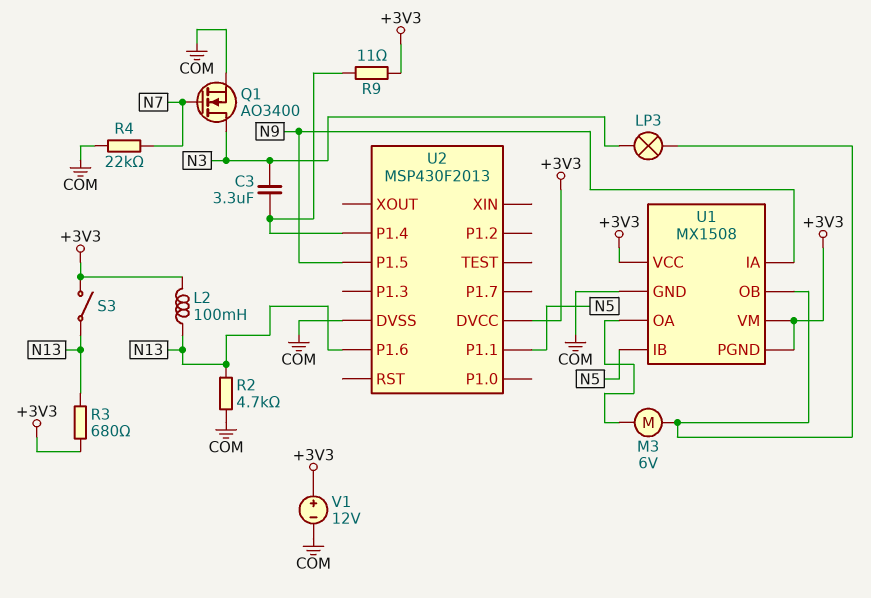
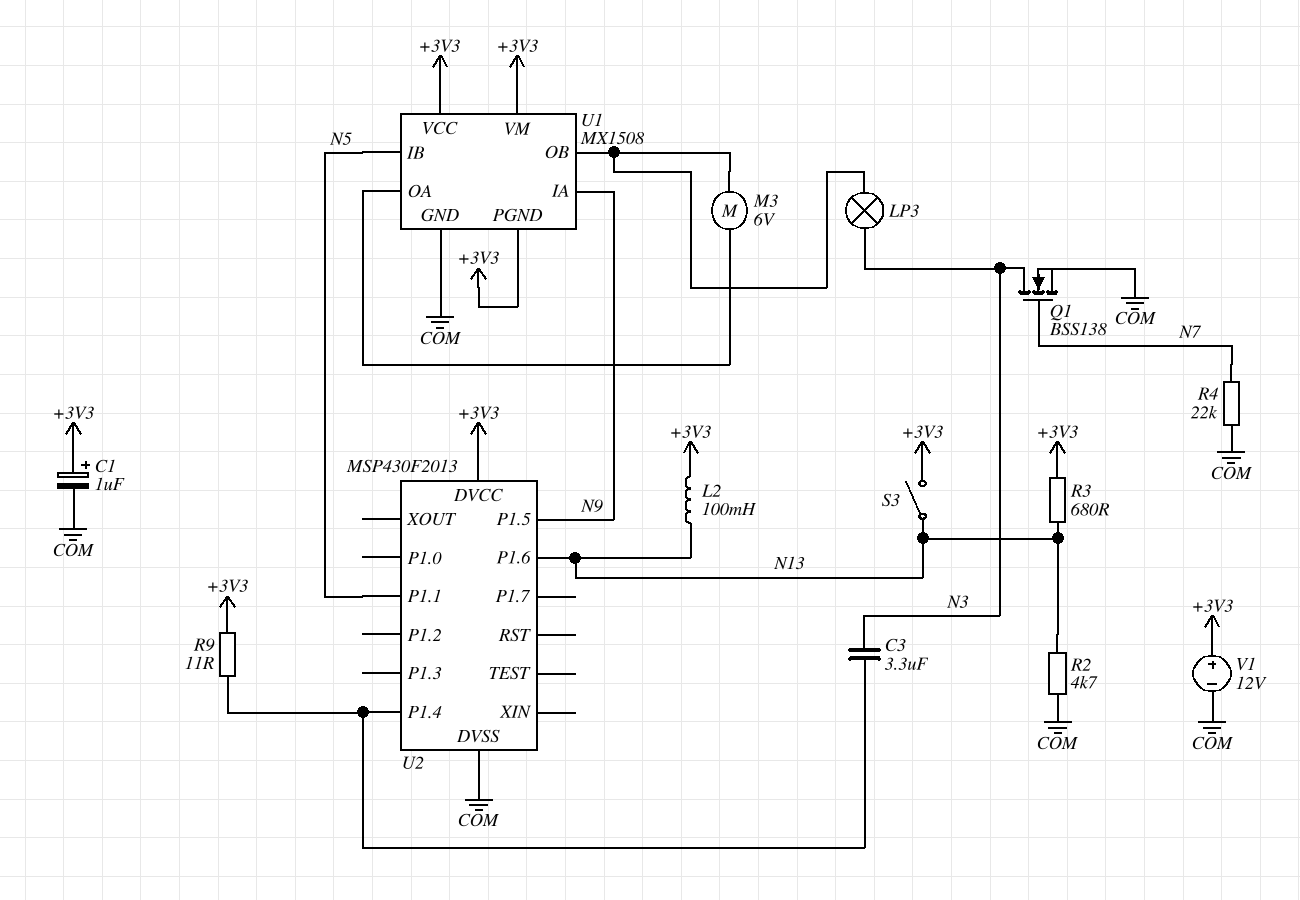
C1: none -> 1uF (plus +3V3, minus COM)
Q1: NMOS AO3400 (G N7, D N3, S COM) -> NMOS BSS138 (G N7, D N3, S COM)

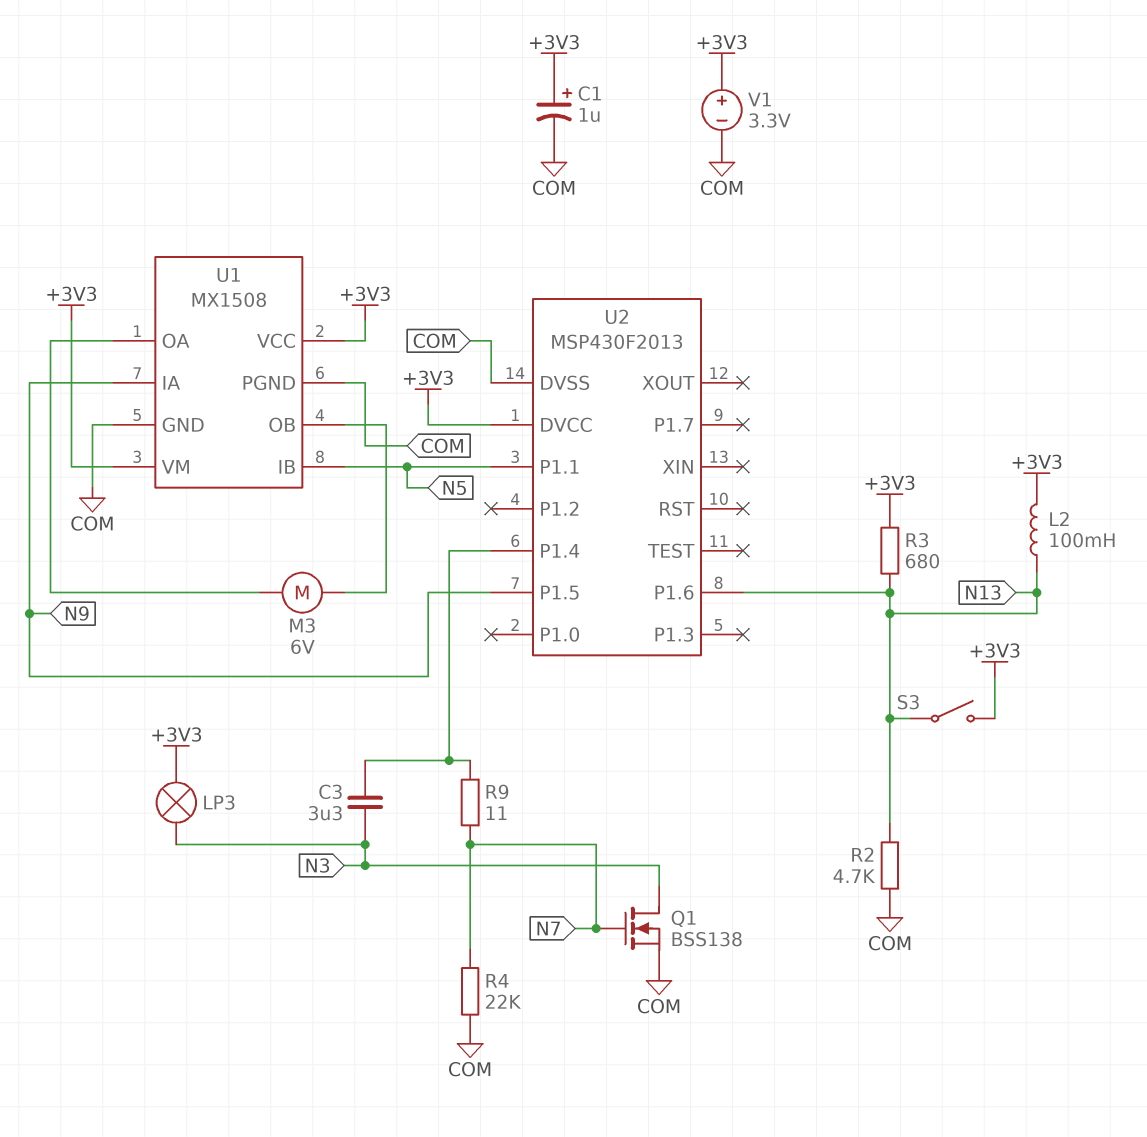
LP3: lamp (N3, U1/OB) -> lamp (+3V3, N3)
R9: 11 (+3V3, U2/P1.4) -> 11 (N7, U2/P1.4)
U1 pin PGND: +3V3 -> COM
V1: 12V (plus +3V3, minus COM) -> 3.3V (plus +3V3, minus COM)

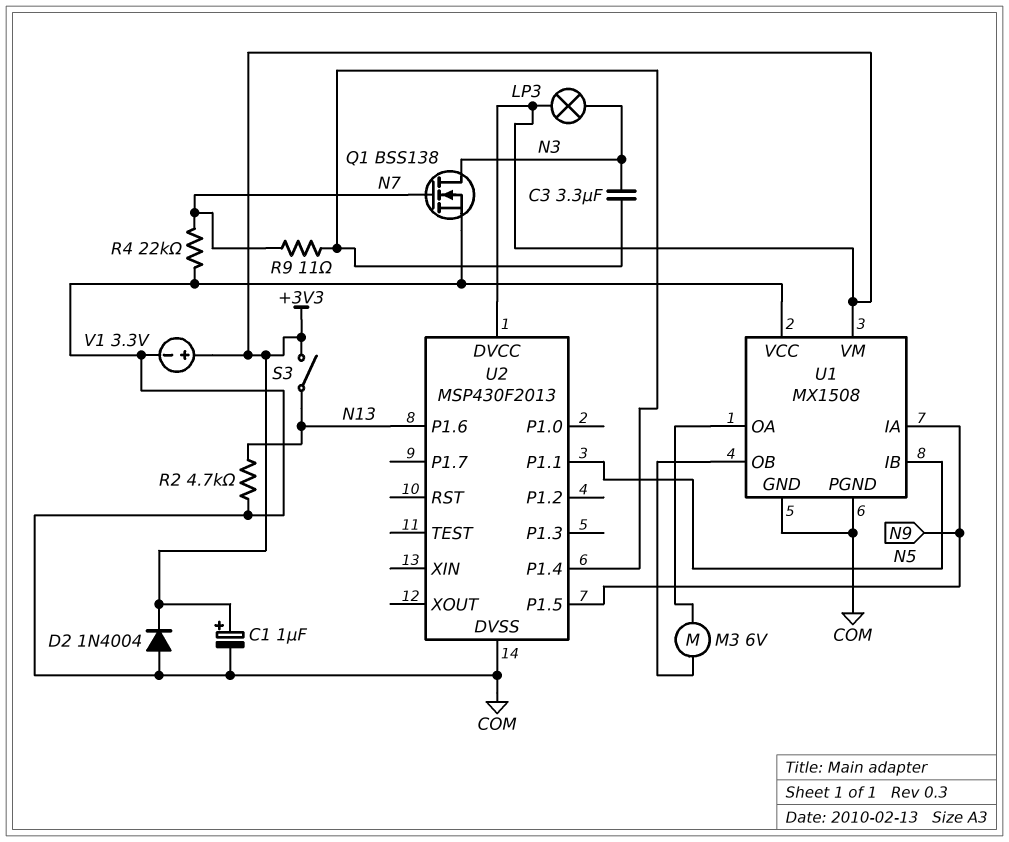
D2: none -> diode 1N4004 (A COM, K +3V3)
L2: 100mH (+3V3, N13) -> none
R3: 680 (+3V3, N13) -> none
U1 pin VCC: +3V3 -> COM

